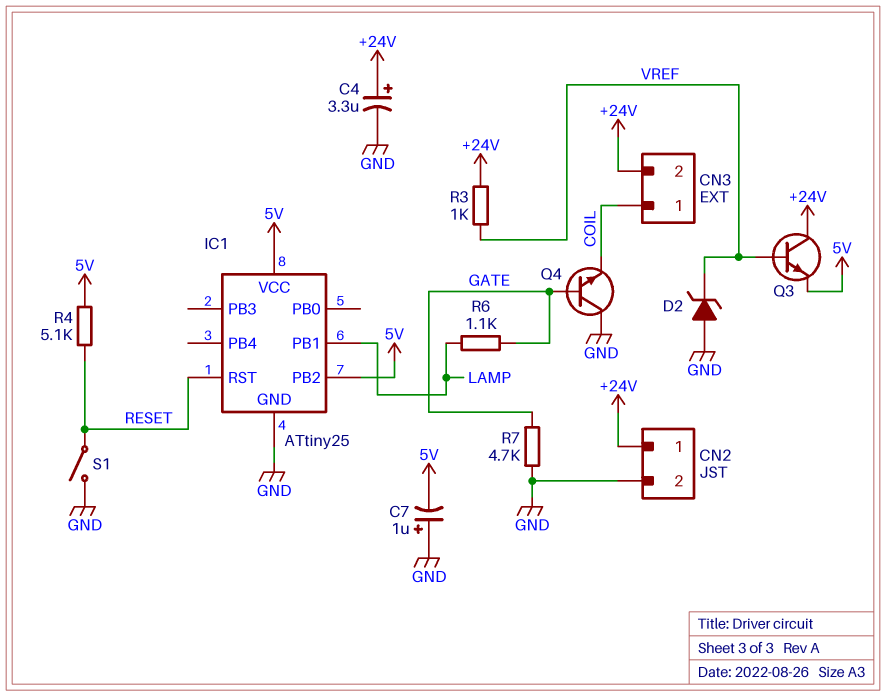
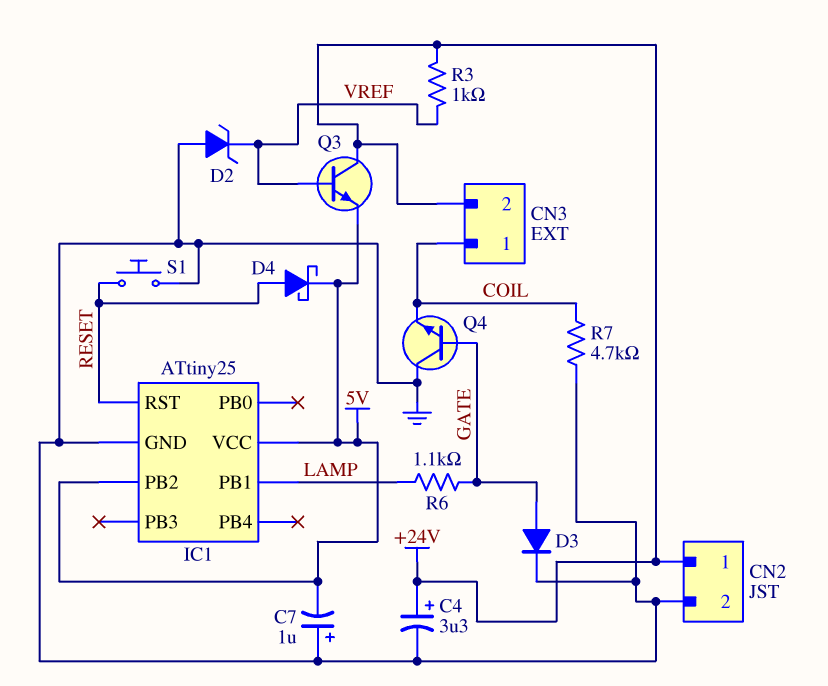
D3: none -> diode (A GATE, K GND)
D4: none -> schottky (A RESET, K 5V)
R4: 5.1k (5V, RESET) -> none
R7: 4.7k (GATE, GND) -> 4.7k (COIL, GND)
S1: switch (GND, RESET) -> button (GND, RESET)

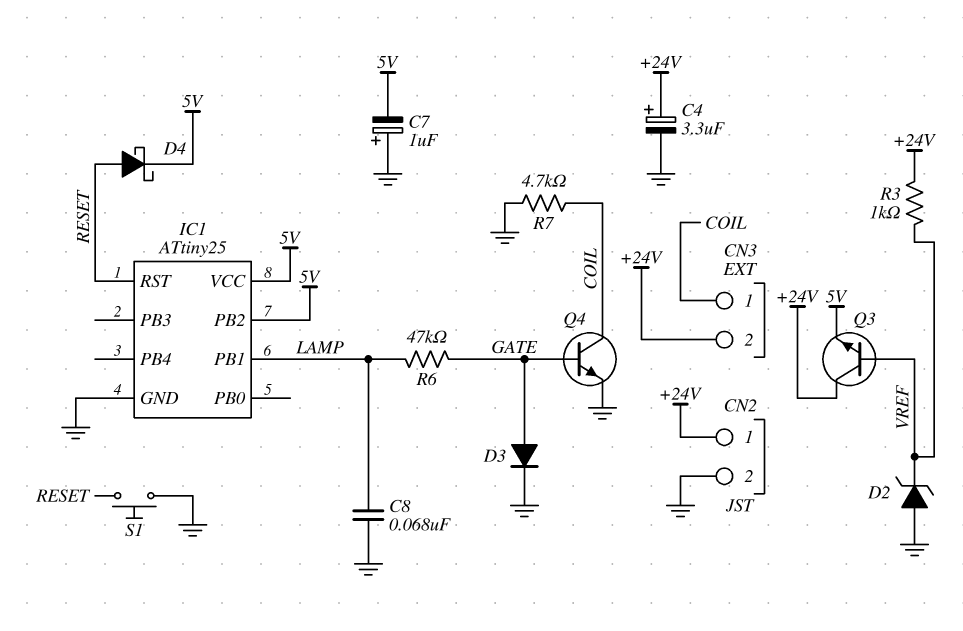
C8: none -> 68nF (GND, LAMP)
Q4: NPN (B GATE, C GND, E COIL) -> NPN (B GATE, C COIL, E GND)
R6: 1.1k (GATE, LAMP) -> 47k (GATE, LAMP)

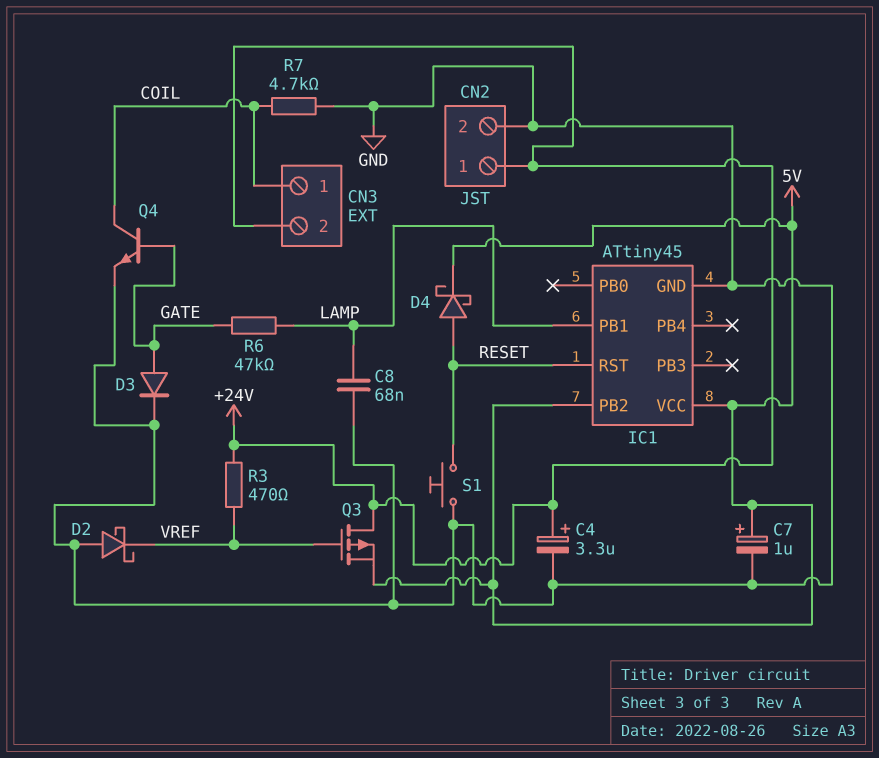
C7: 1uF (plus GND, minus 5V) -> 1uF (plus 5V, minus GND)
D2: zener (A GND, K VREF) -> schottky (A GND, K VREF)
IC1: ATtiny25 -> ATtiny45
Q3: NPN (B VREF, C +24V, E 5V) -> PMOS (G VREF, D +24V, S 5V)
R3: 1k (+24V, VREF) -> 470 (+24V, VREF)

